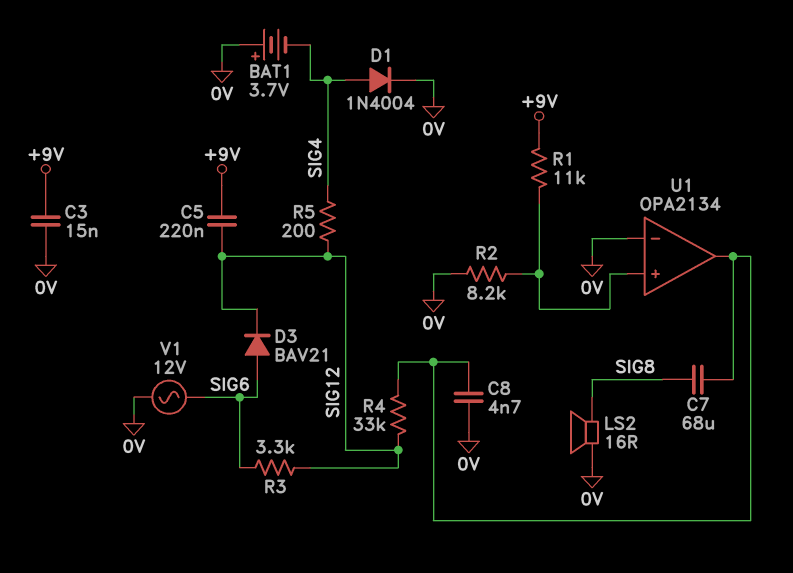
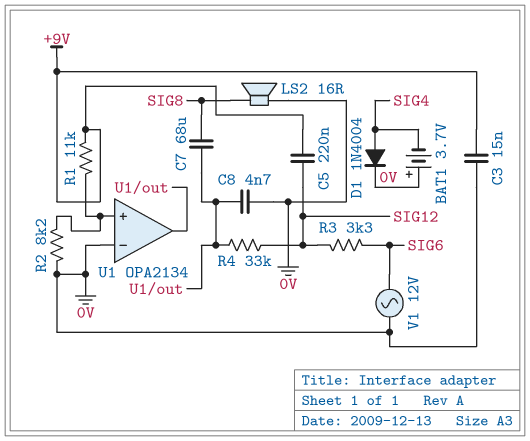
D3: diode BAV21 (A SIG6, K SIG12) -> none
R5: 200 (SIG4, SIG12) -> none

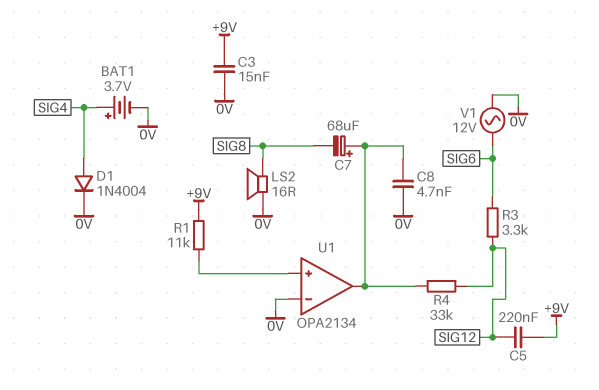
BAT1: 3.7V (plus 0V, minus SIG4) -> 3.7V (plus SIG4, minus 0V)
C7: 68uF (SIG8, U1/out) -> 68uF (plus U1/out, minus SIG8)
R2: 8.2k (0V, U1/in+) -> none

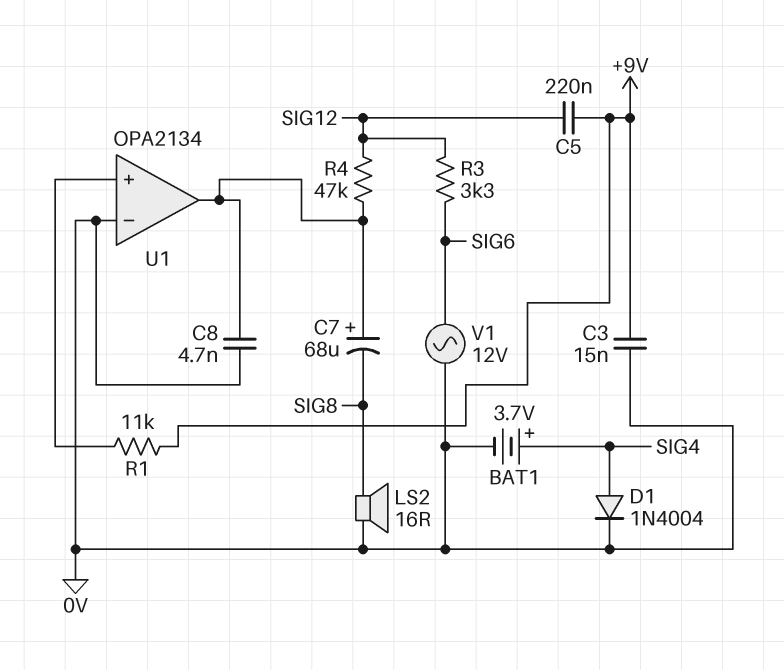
R4: 33k (SIG12, U1/out) -> 47k (SIG12, U1/out)

